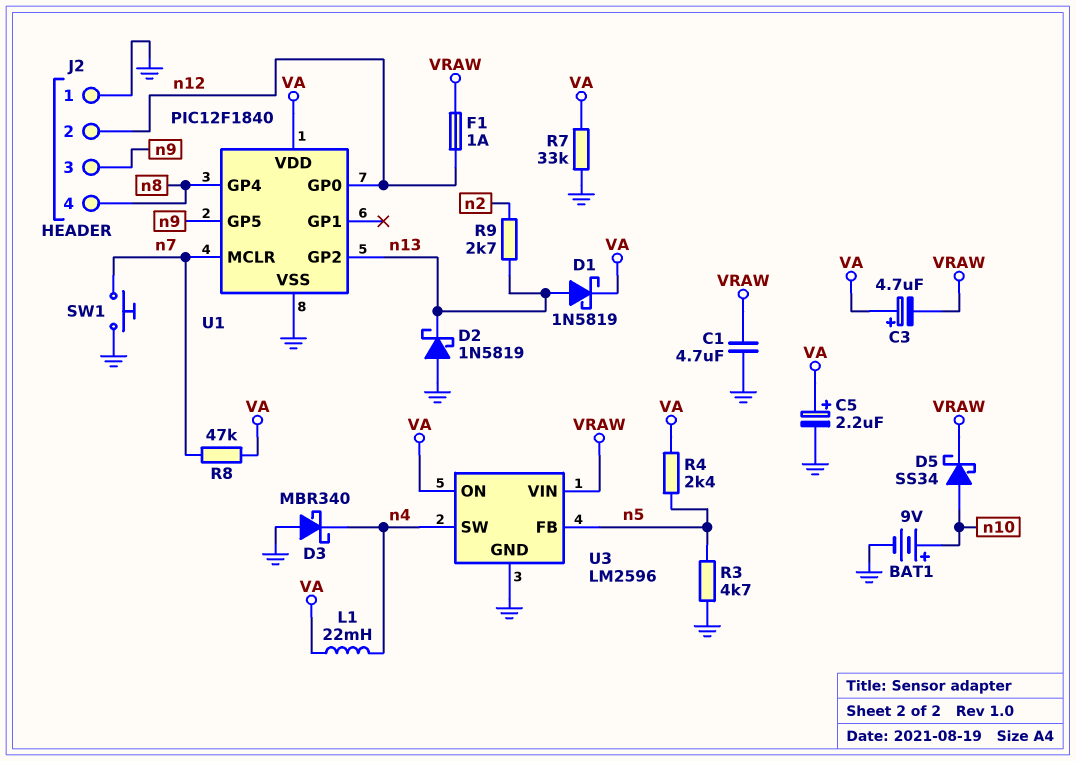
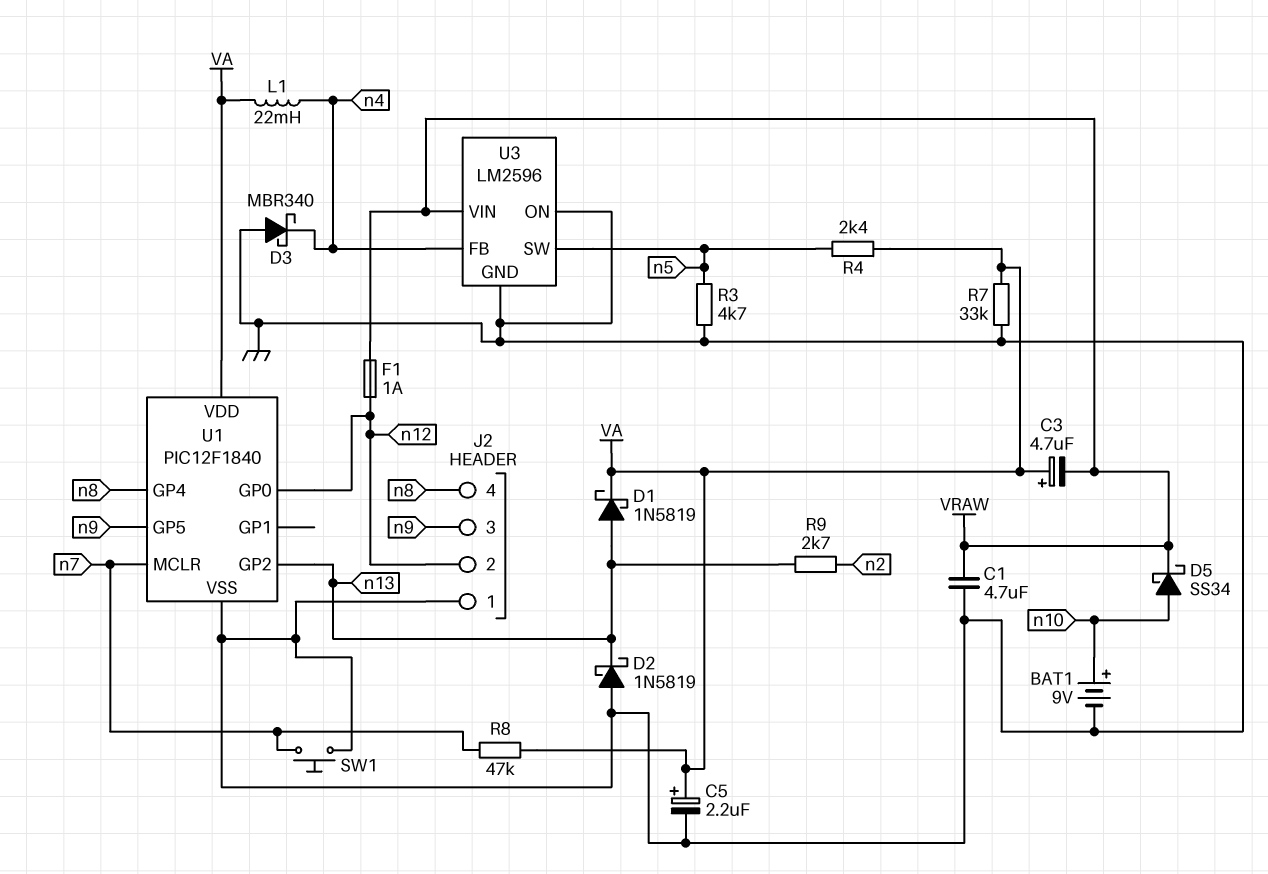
U3 pin FB: n5 -> n4
U3 pin ON: VA -> GND
U3 pin SW: n4 -> n5

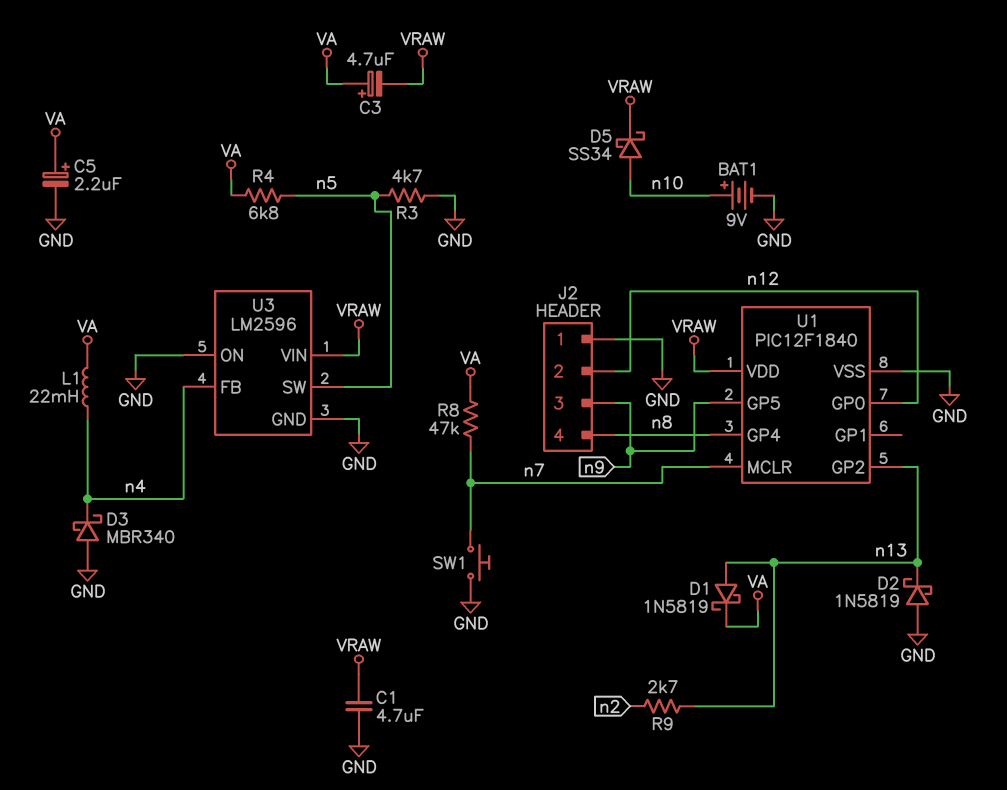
F1: 1A (VRAW, n12) -> none
R4: 2.4k (VA, n5) -> 6.8k (VA, n5)
R7: 33k (GND, VA) -> none
U1 pin VDD: VA -> VRAW

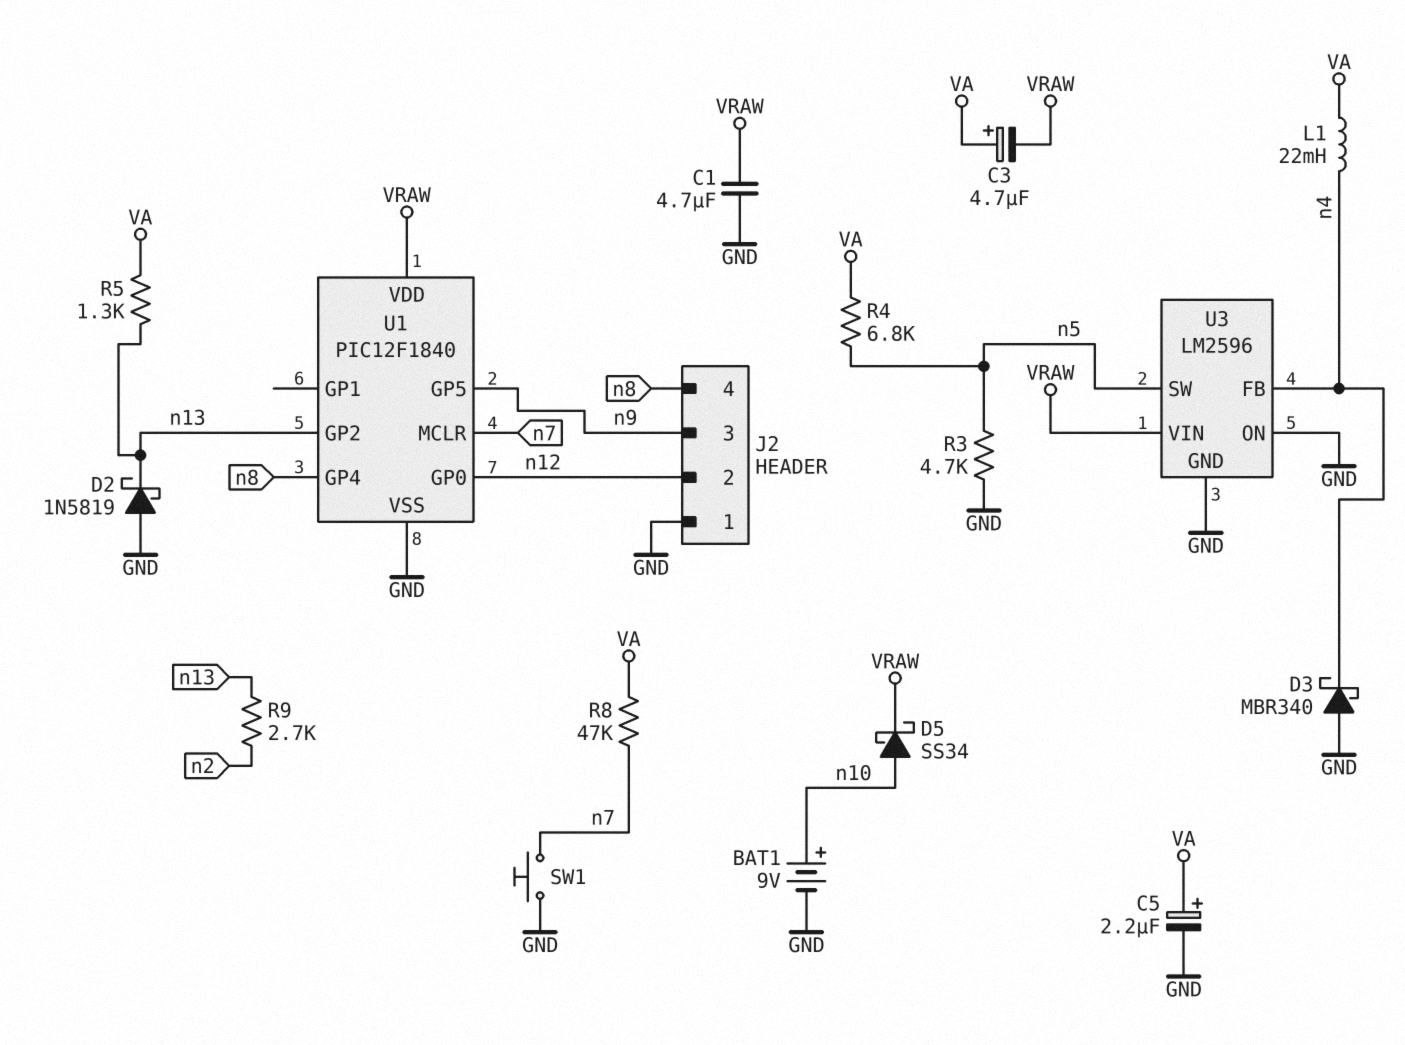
D1: schottky 1N5819 (A n13, K VA) -> none
R5: none -> 1.3k (VA, n13)

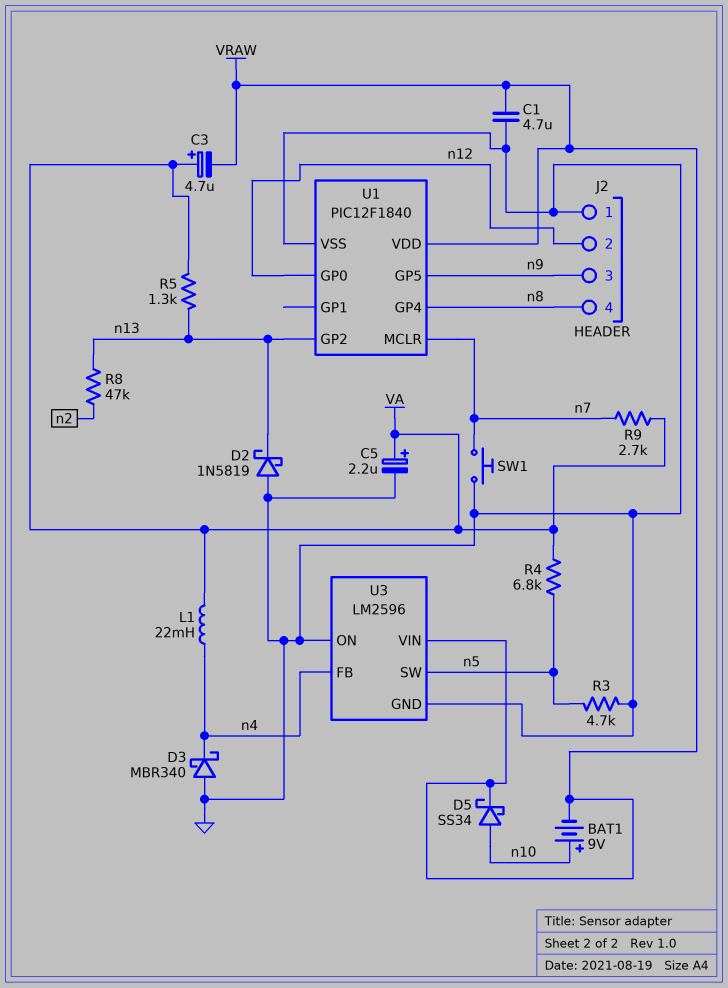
BAT1: 9V (plus n10, minus GND) -> 9V (plus n10, minus VRAW)
R8: 47k (VA, n7) -> 47k (n2, n13)
R9: 2.7k (n2, n13) -> 2.7k (VA, n7)

